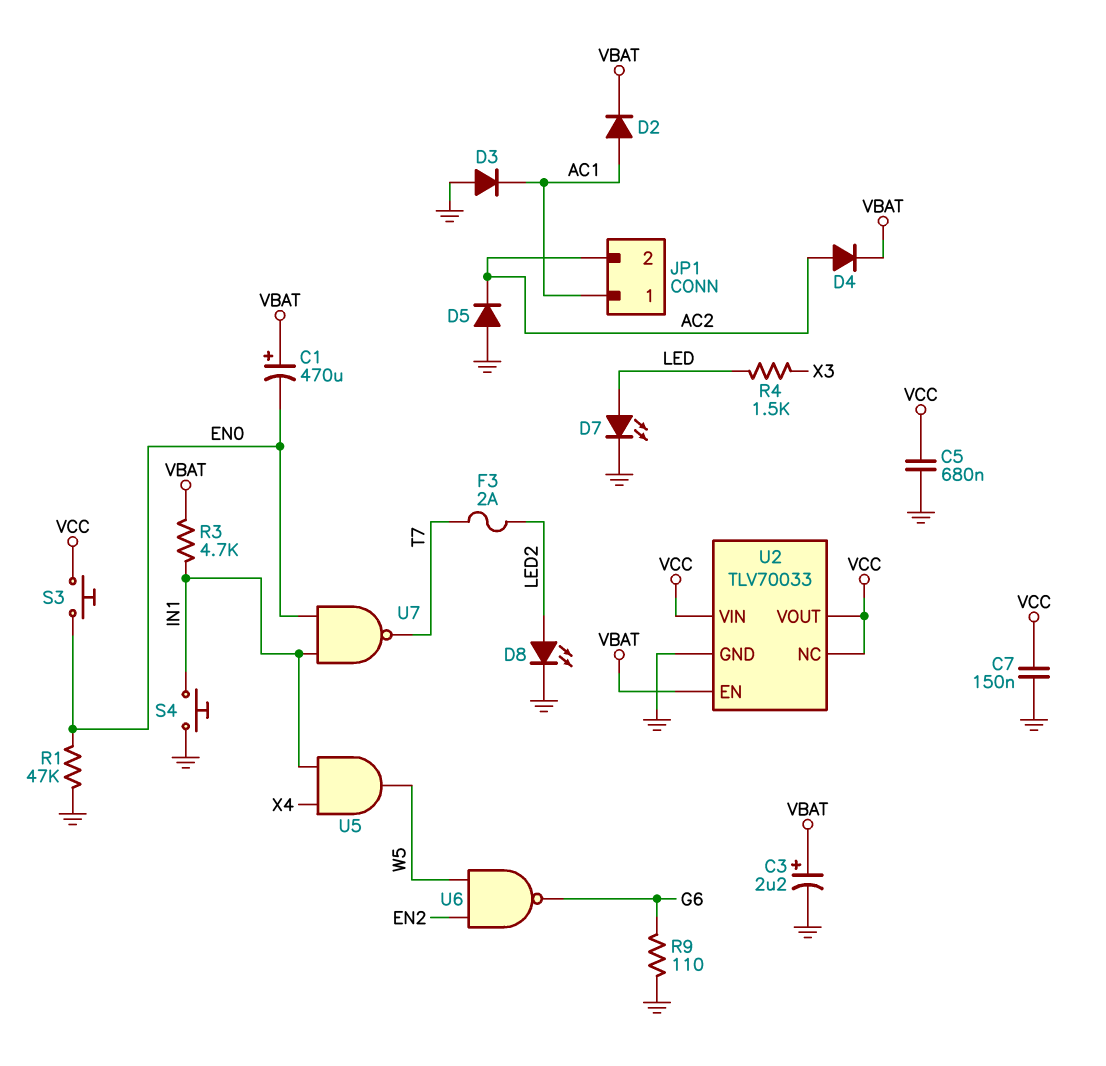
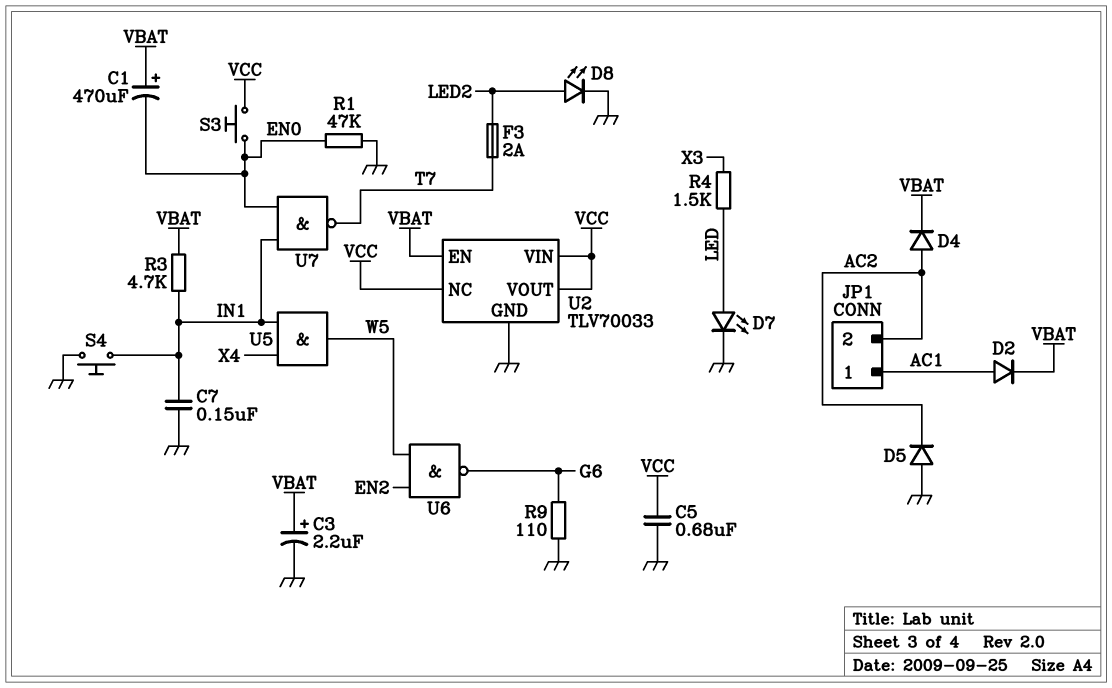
C7: 150nF (GND, VCC) -> 150nF (GND, IN1)
D3: diode (A GND, K AC1) -> none

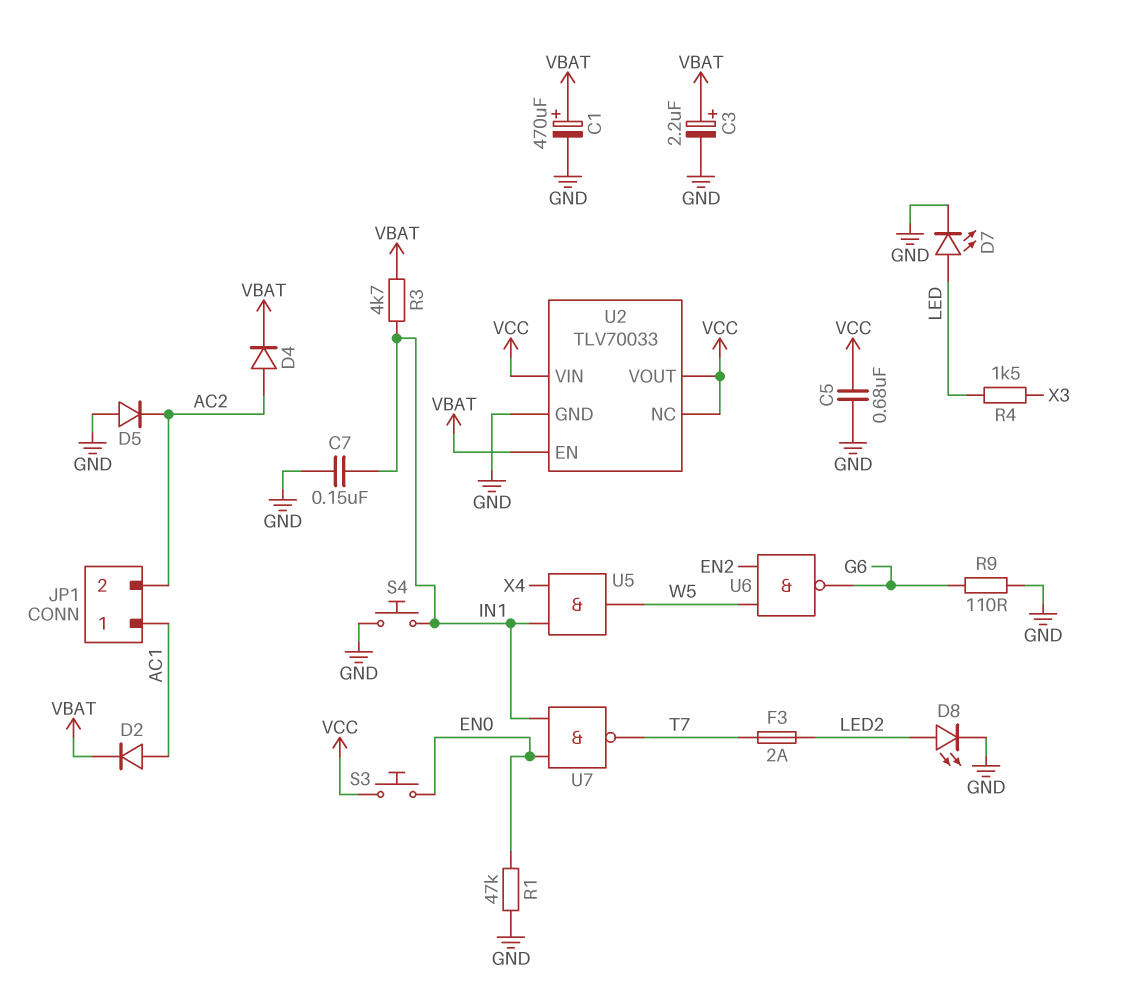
C1: 470uF (plus VBAT, minus EN0) -> 470uF (plus VBAT, minus GND)

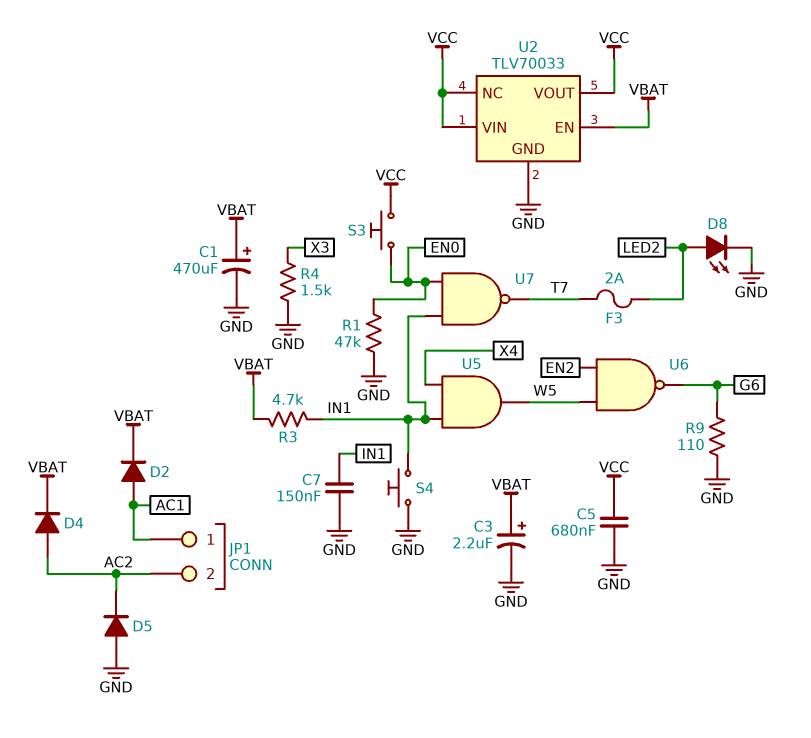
D7: LED (A LED, K GND) -> none
R4: 1.5k (LED, X3) -> 1.5k (GND, X3)

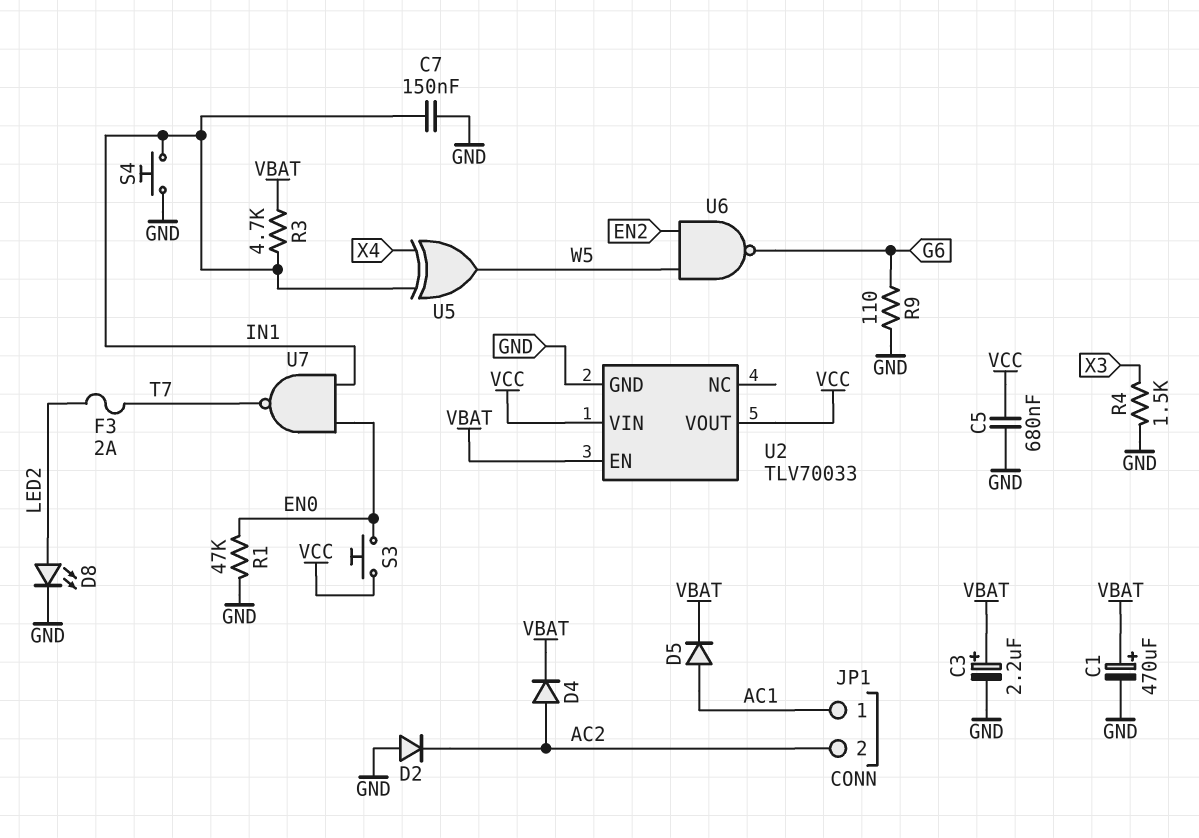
D2: diode (A AC1, K VBAT) -> diode (A GND, K AC2)
D5: diode (A GND, K AC2) -> diode (A AC1, K VBAT)
U2 pin NC: VCC -> none
U5: AND (in IN1, in X4, out W5) -> XOR (in IN1, in X4, out W5)

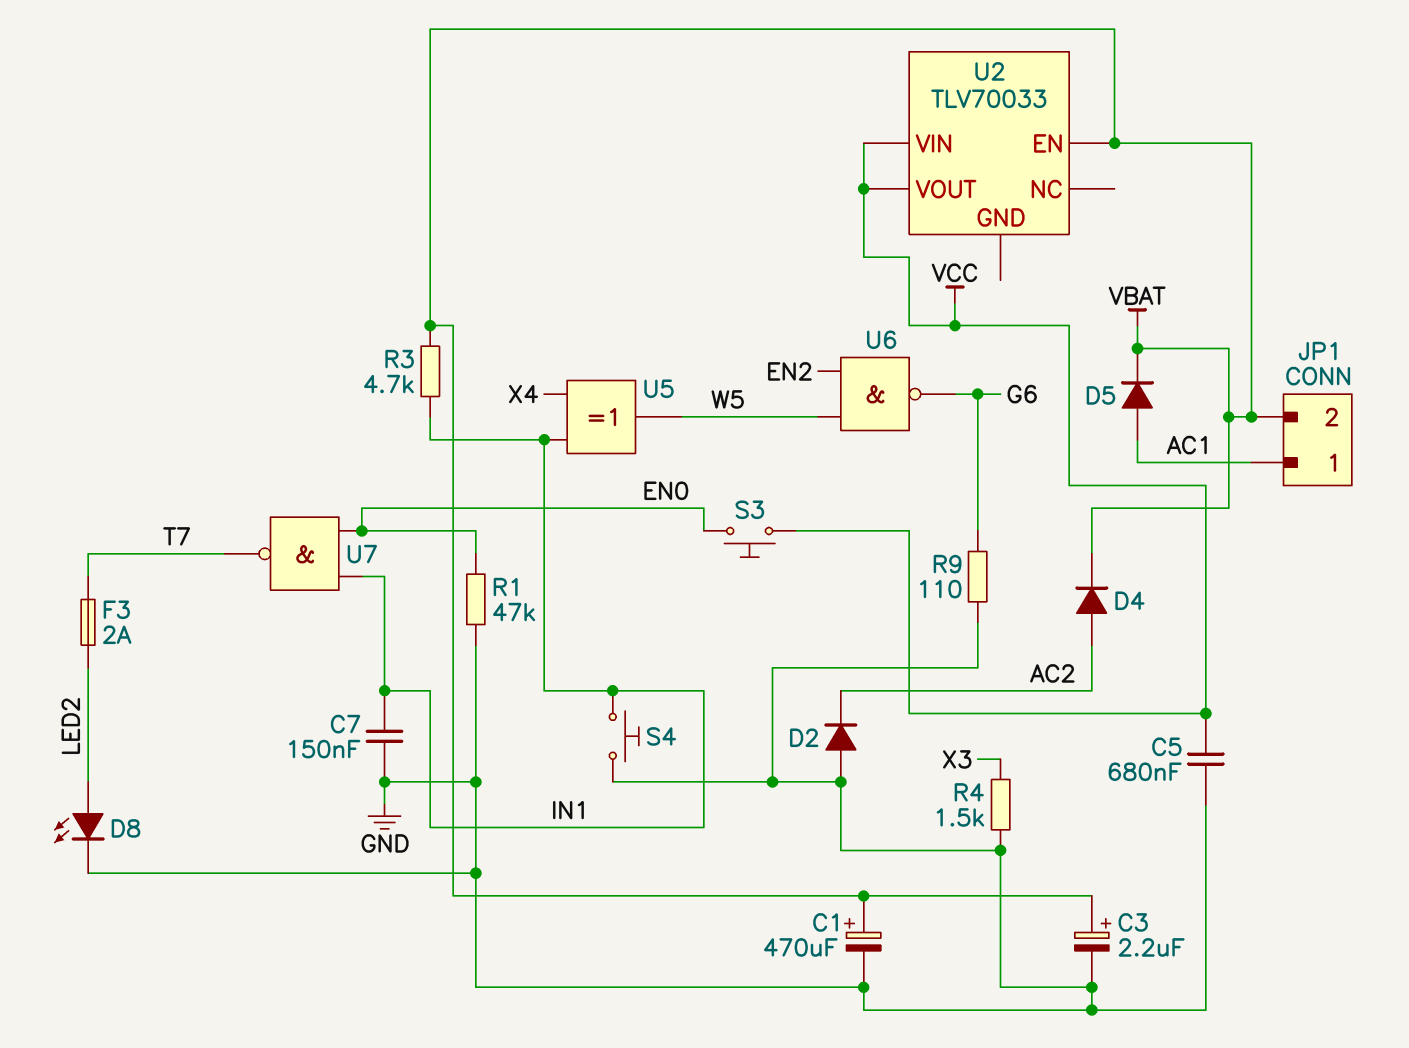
JP1 pin 2: AC2 -> VBAT
U2 pin GND: GND -> none

